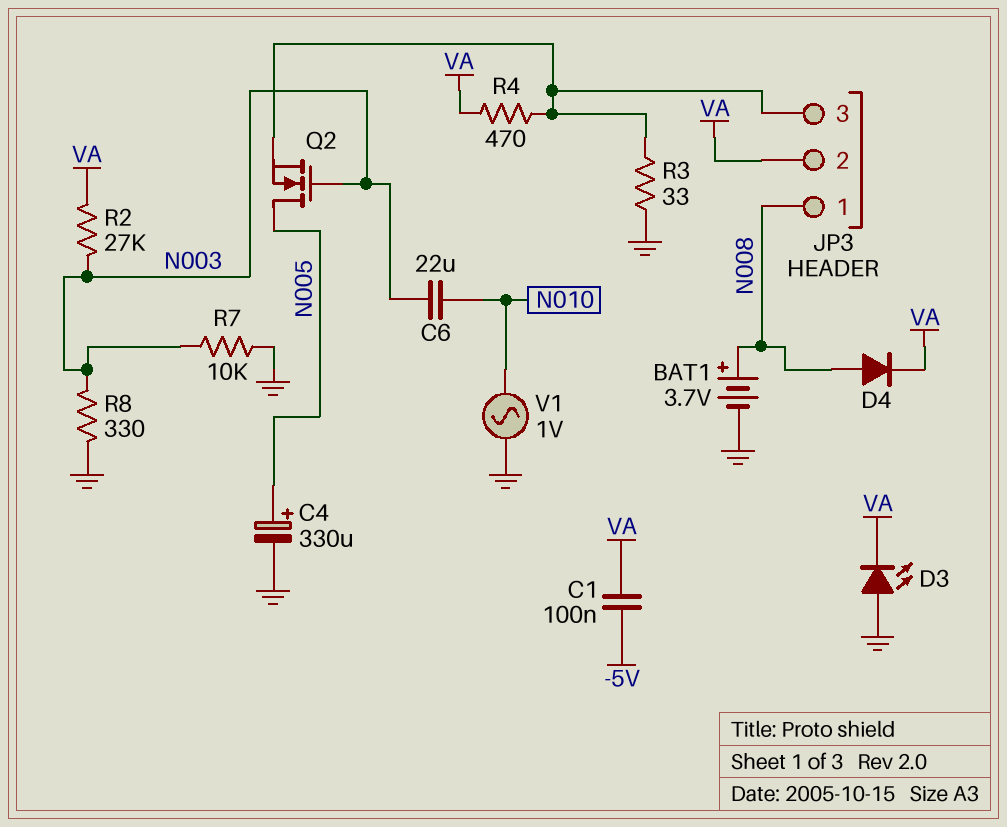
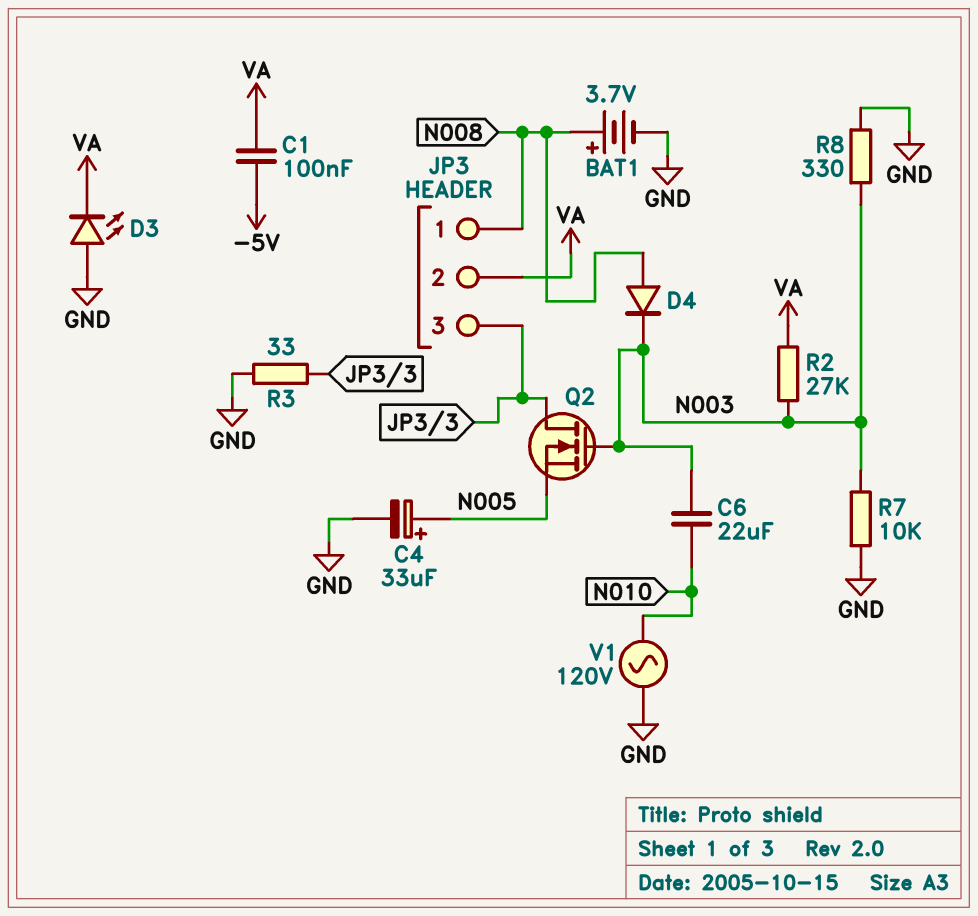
C4: 330uF (plus N005, minus GND) -> 33uF (plus N005, minus GND)
D4: diode (A N008, K VA) -> diode (A N008, K N003)
Q2: NMOS (G N003, D N005, S JP3/3) -> NMOS (G N003, D JP3/3, S N005)
R4: 470 (JP3/3, VA) -> none
V1: AC 1V (GND, N010) -> AC 120V (GND, N010)

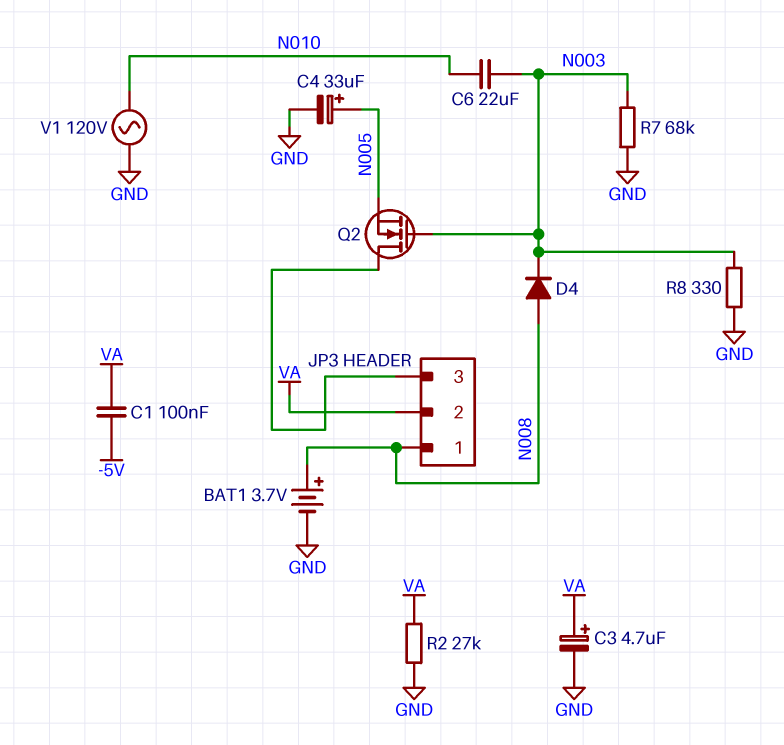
C3: none -> 4.7uF (plus VA, minus GND)
D3: LED (A GND, K VA) -> none
R2: 27k (N003, VA) -> 27k (GND, VA)
R3: 33 (GND, JP3/3) -> none
R7: 10k (GND, N003) -> 68k (GND, N003)

